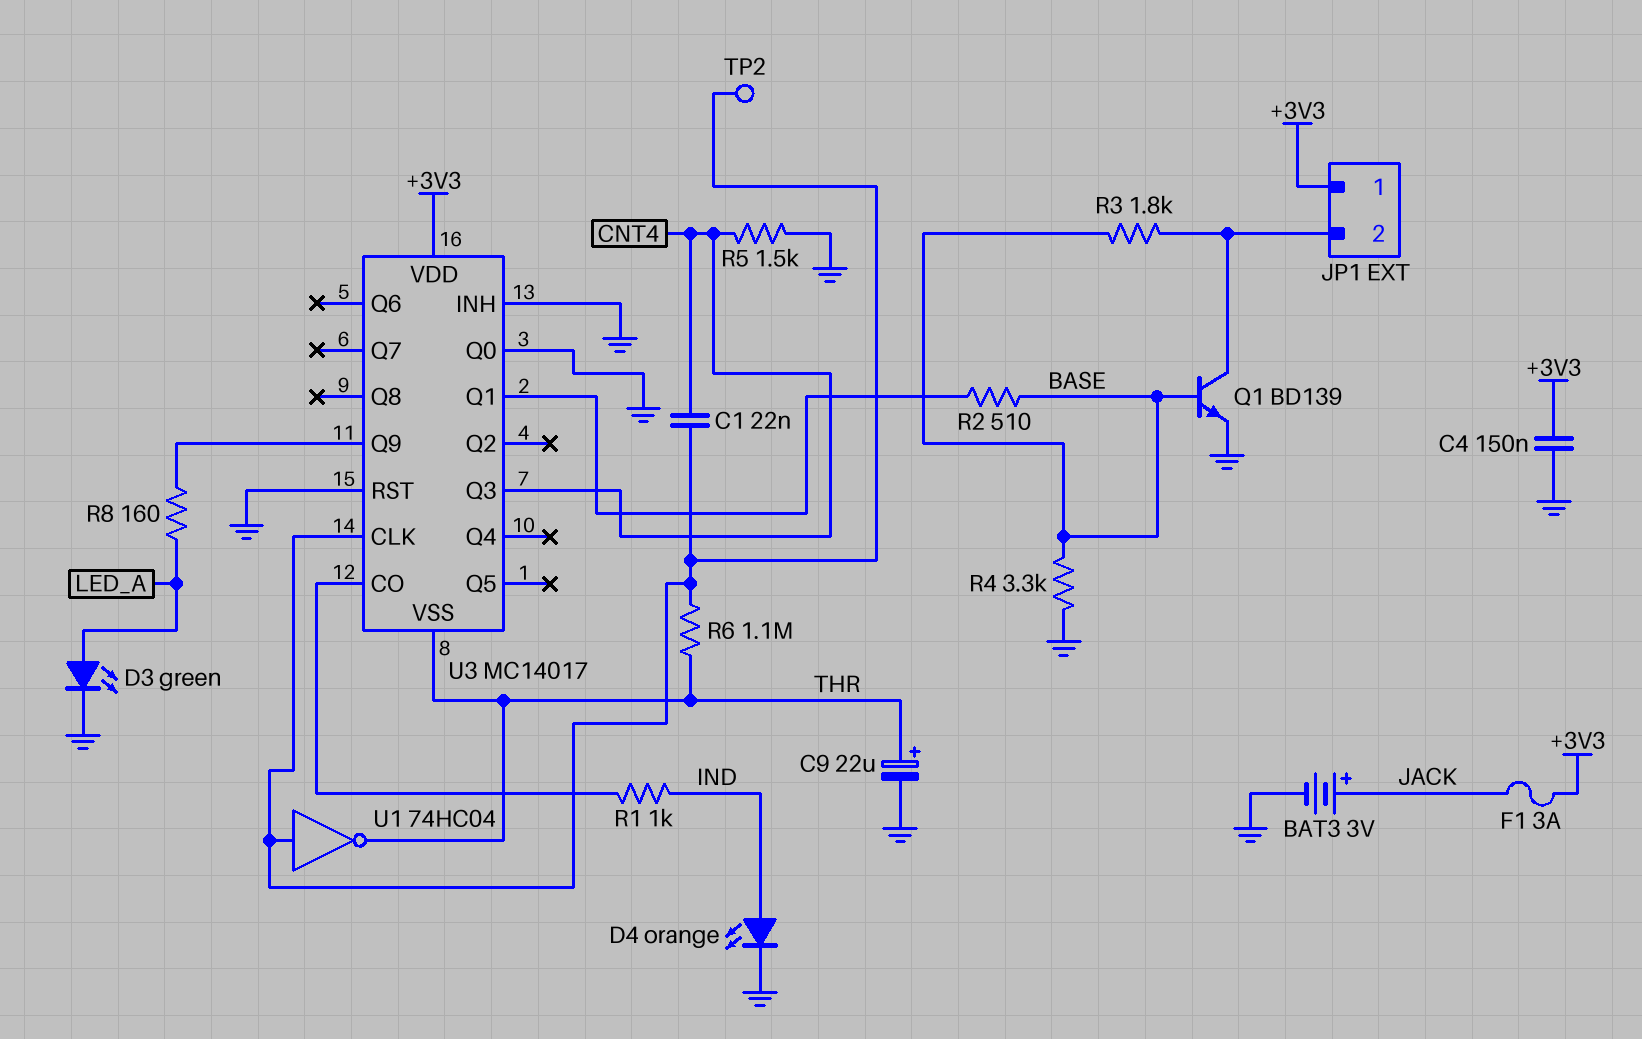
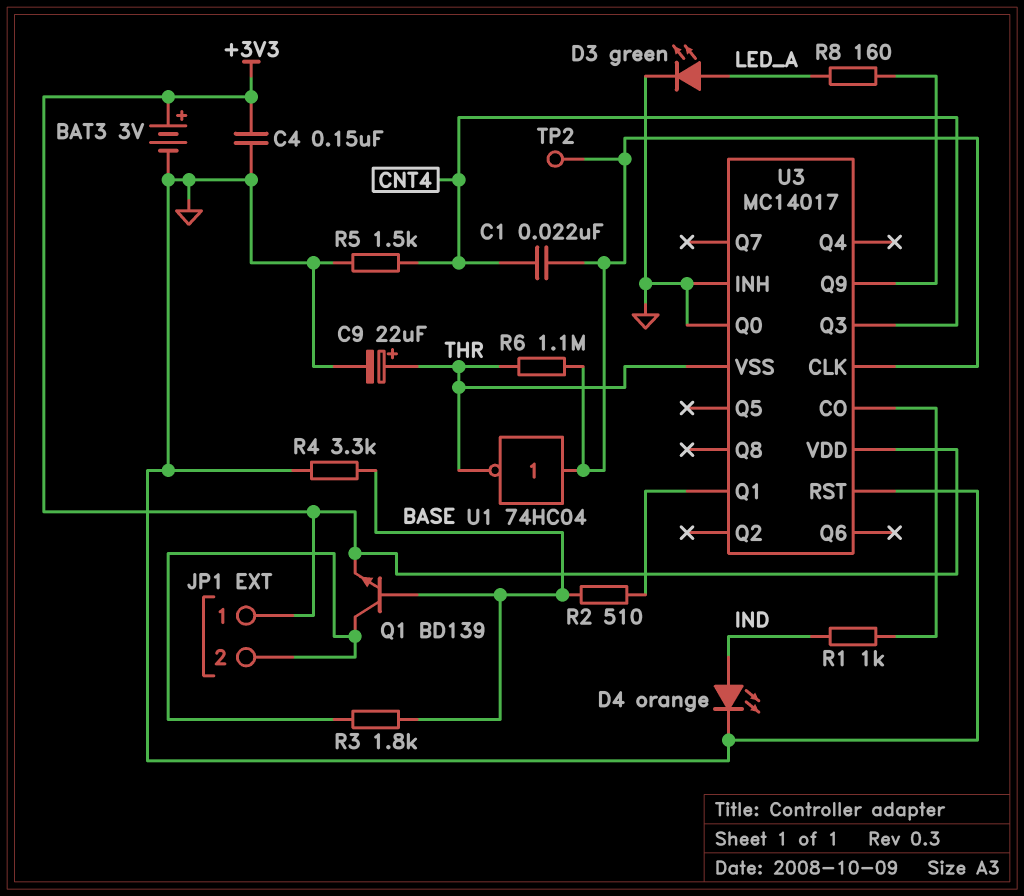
BAT3: 3V (plus JACK, minus GND) -> 3V (plus +3V3, minus GND)
F1: 3A (+3V3, JACK) -> none
Q1: NPN BD139 (B BASE, C JP1/2, E GND) -> NPN BD139 (B BASE, C JP1/2, E +3V3)

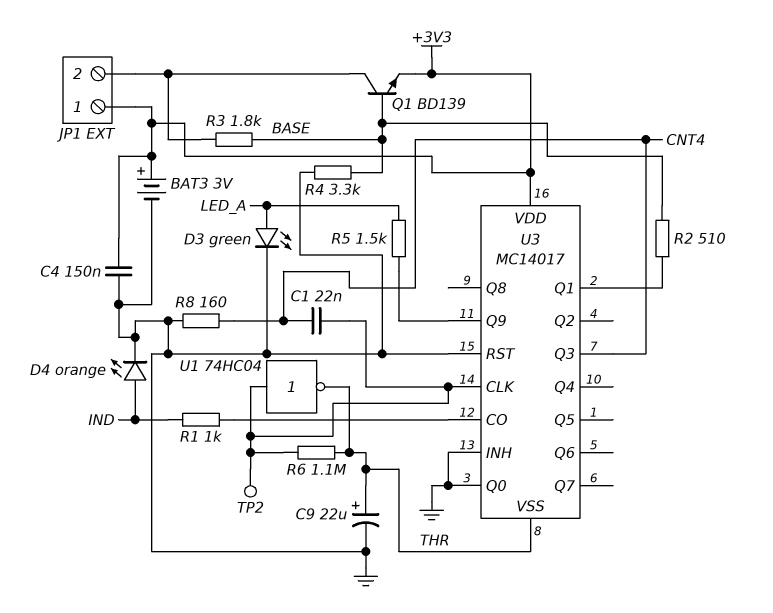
R5: 1.5k (CNT4, GND) -> 1.5k (LED_A, U3/Q9)
R8: 160 (LED_A, U3/Q9) -> 160 (CNT4, GND)

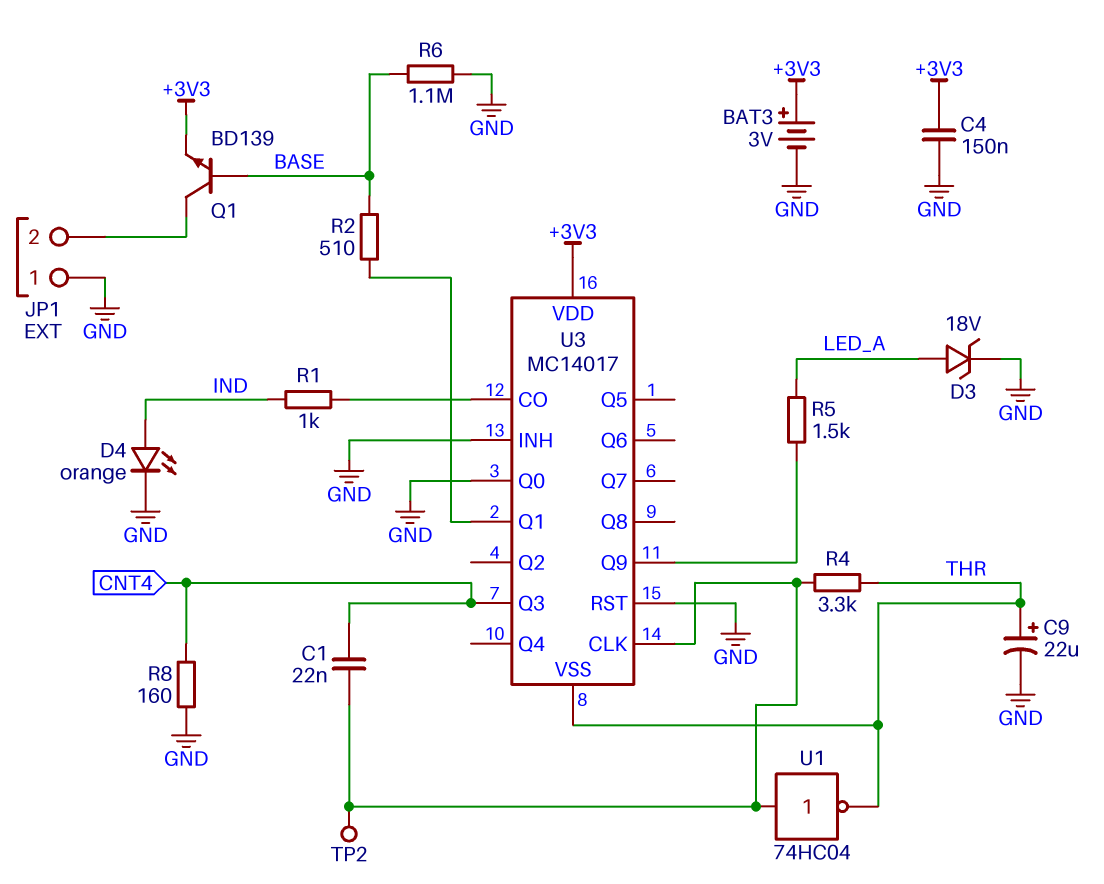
D3: LED green (A LED_A, K GND) -> zener 18V (A LED_A, K GND)
JP1 pin 1: +3V3 -> GND
R3: 1.8k (BASE, JP1/2) -> none
R4: 3.3k (BASE, GND) -> 3.3k (THR, U3/CLK)
R6: 1.1M (THR, U3/CLK) -> 1.1M (BASE, GND)

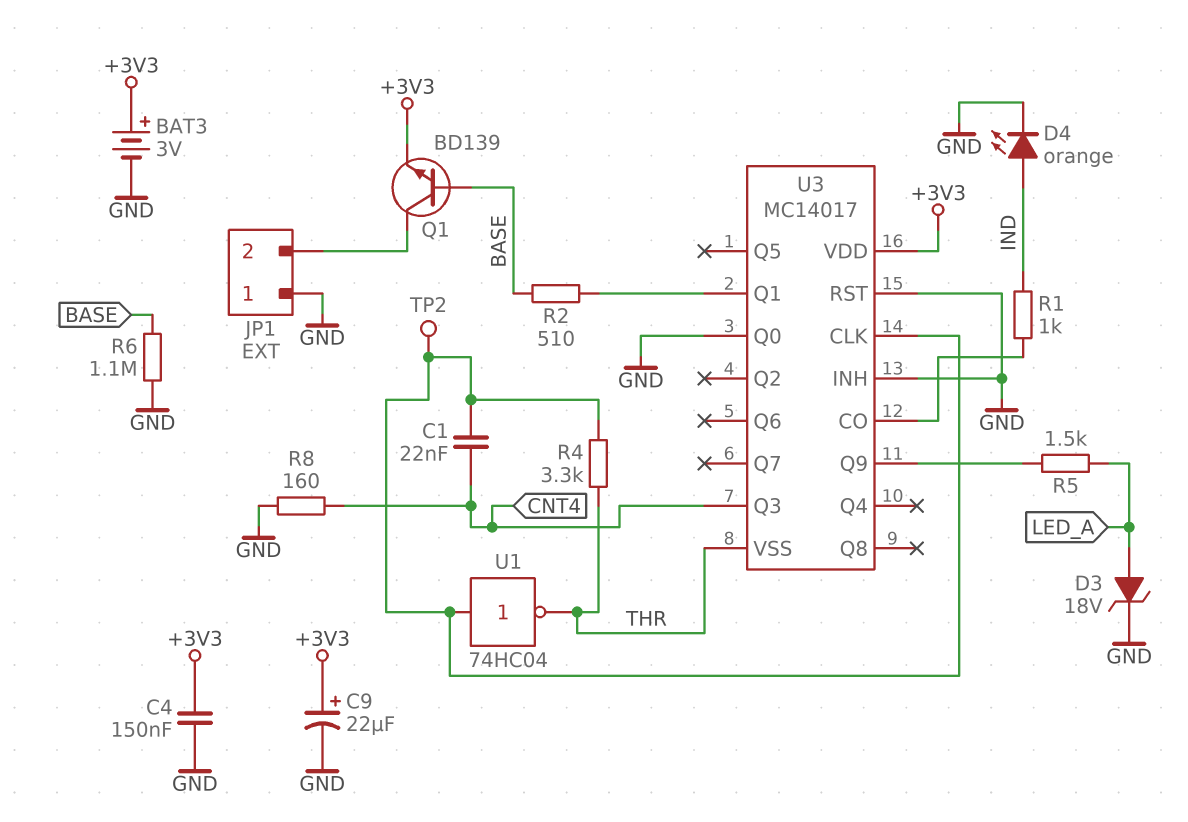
C9: 22uF (plus THR, minus GND) -> 22uF (plus +3V3, minus GND)

